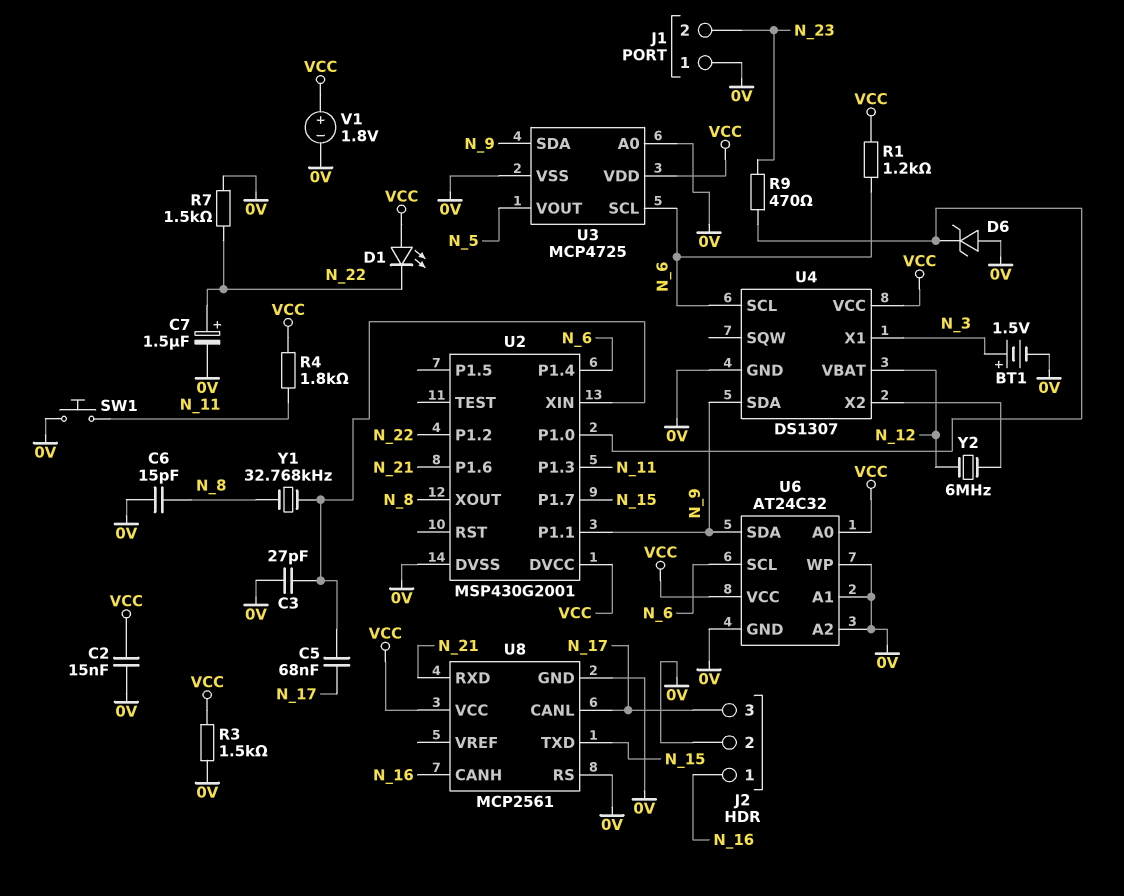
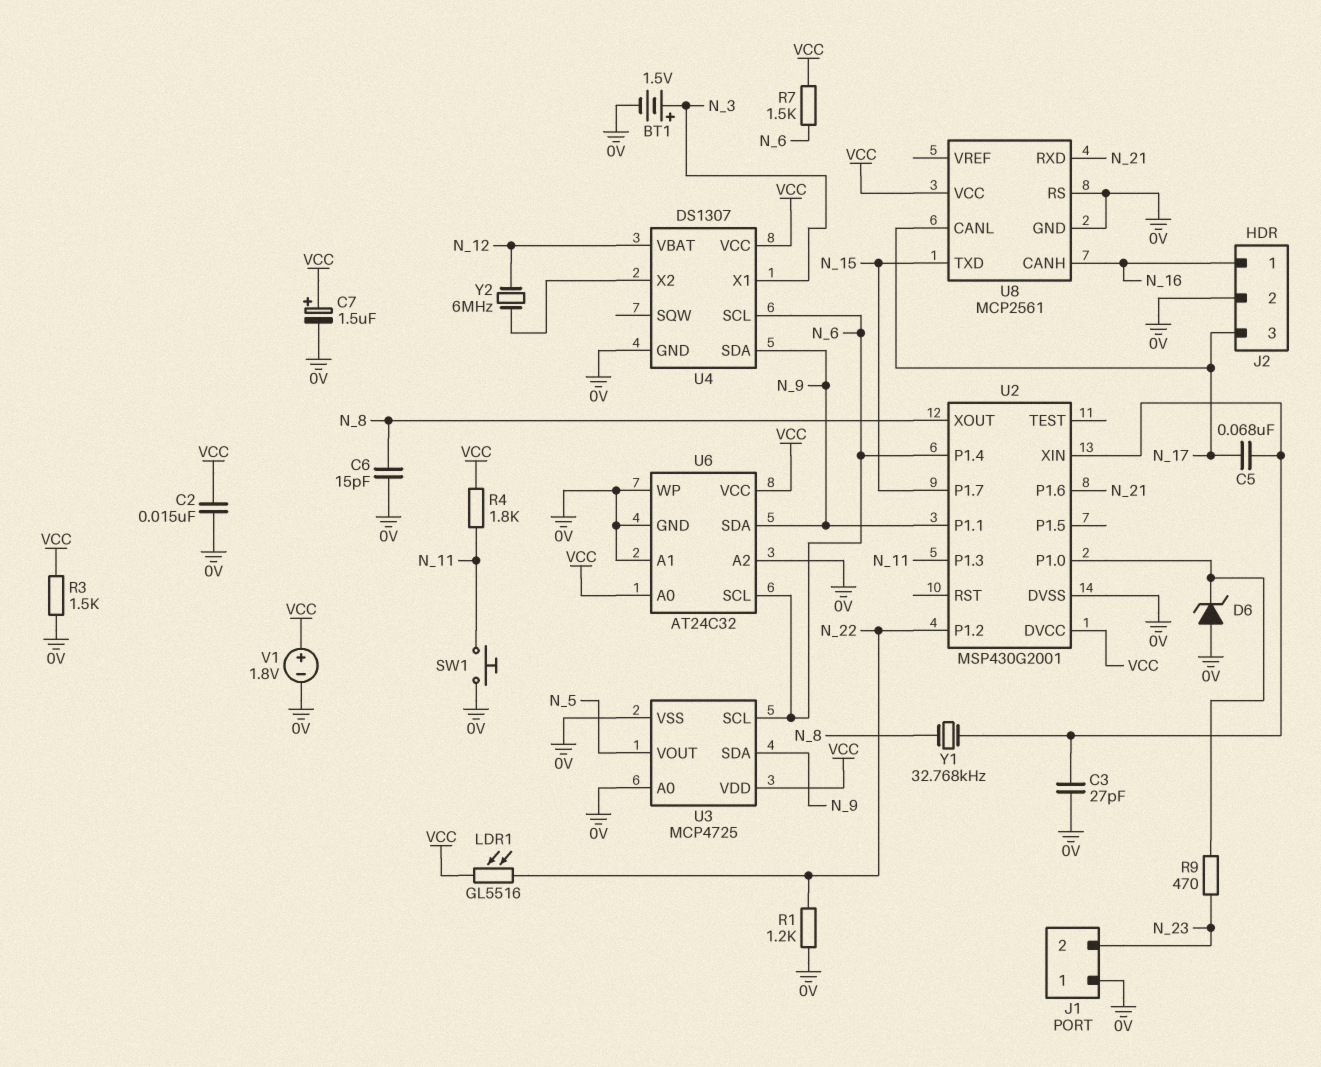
C7: 1.5uF (plus N_22, minus 0V) -> 1.5uF (plus VCC, minus 0V)
D1: LED (A VCC, K N_22) -> none
LDR1: none -> GL5516 (N_22, VCC)
R1: 1.2k (N_6, VCC) -> 1.2k (0V, N_22)
R7: 1.5k (0V, N_22) -> 1.5k (N_6, VCC)

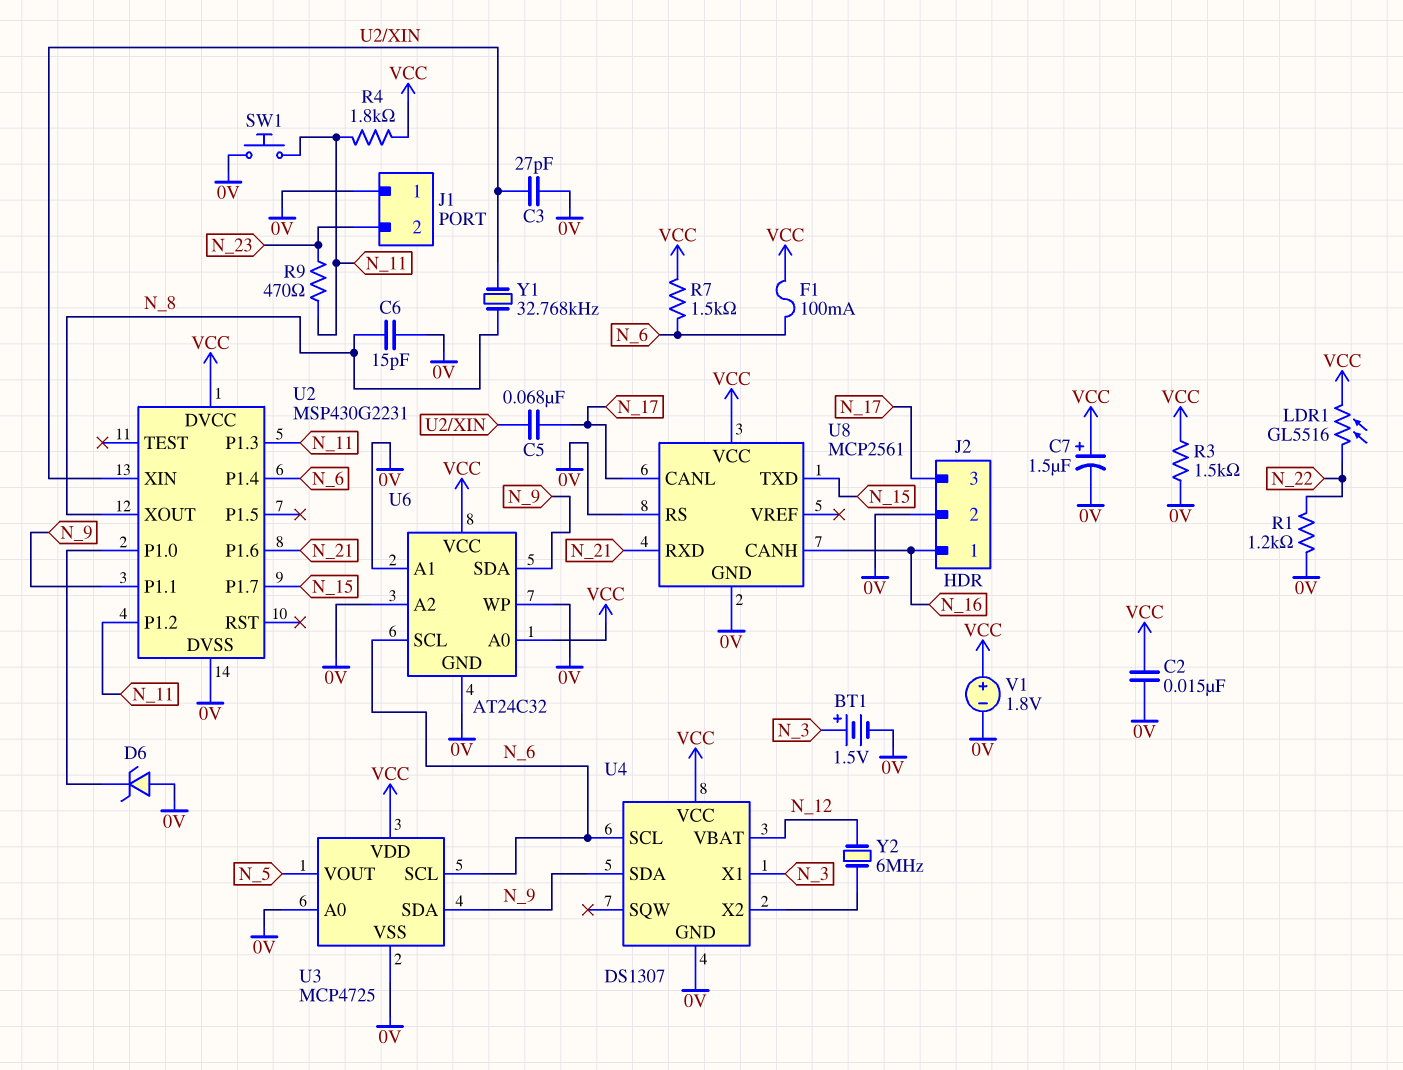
F1: none -> 100mA (N_6, VCC)
R9: 470 (N_23, U2/P1.0) -> 470 (N_11, N_23)
U2: MSP430G2001 -> MSP430G2231
U2 pin P1.2: N_22 -> N_11

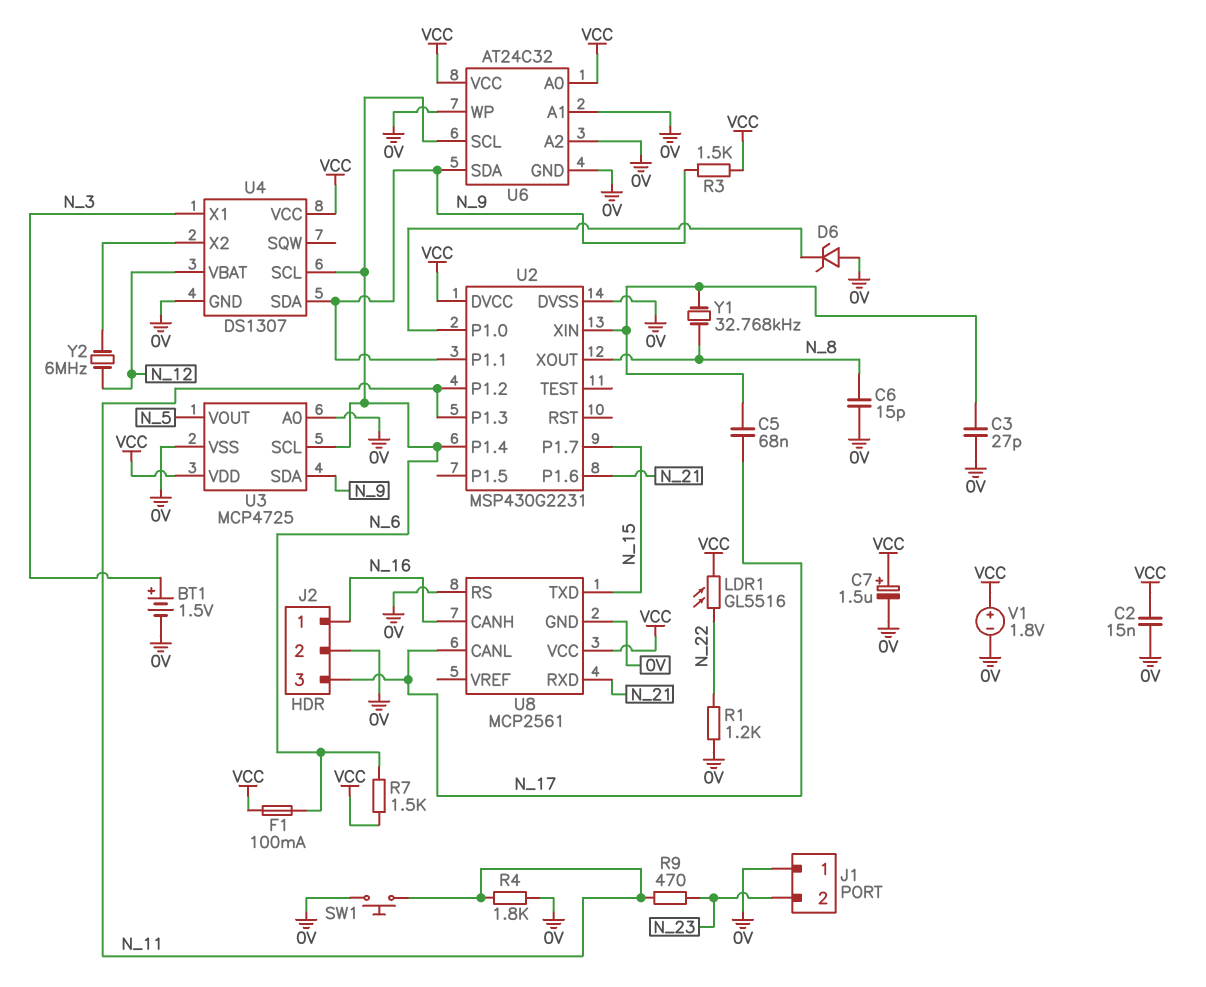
R3: 1.5k (0V, VCC) -> 1.5k (N_9, VCC)
R4: 1.8k (N_11, VCC) -> 1.8k (0V, N_11)

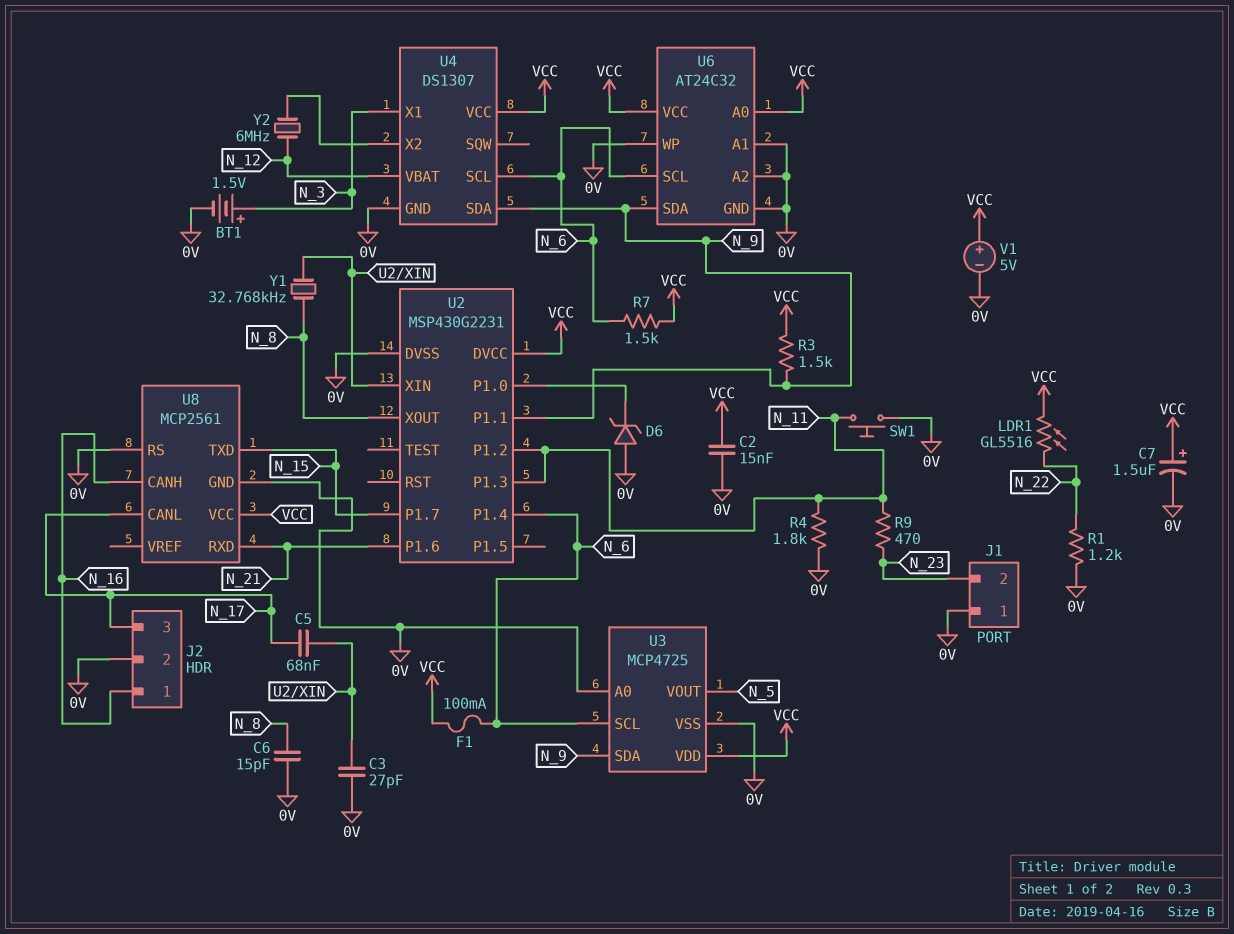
V1: 1.8V (plus VCC, minus 0V) -> 5V (plus VCC, minus 0V)

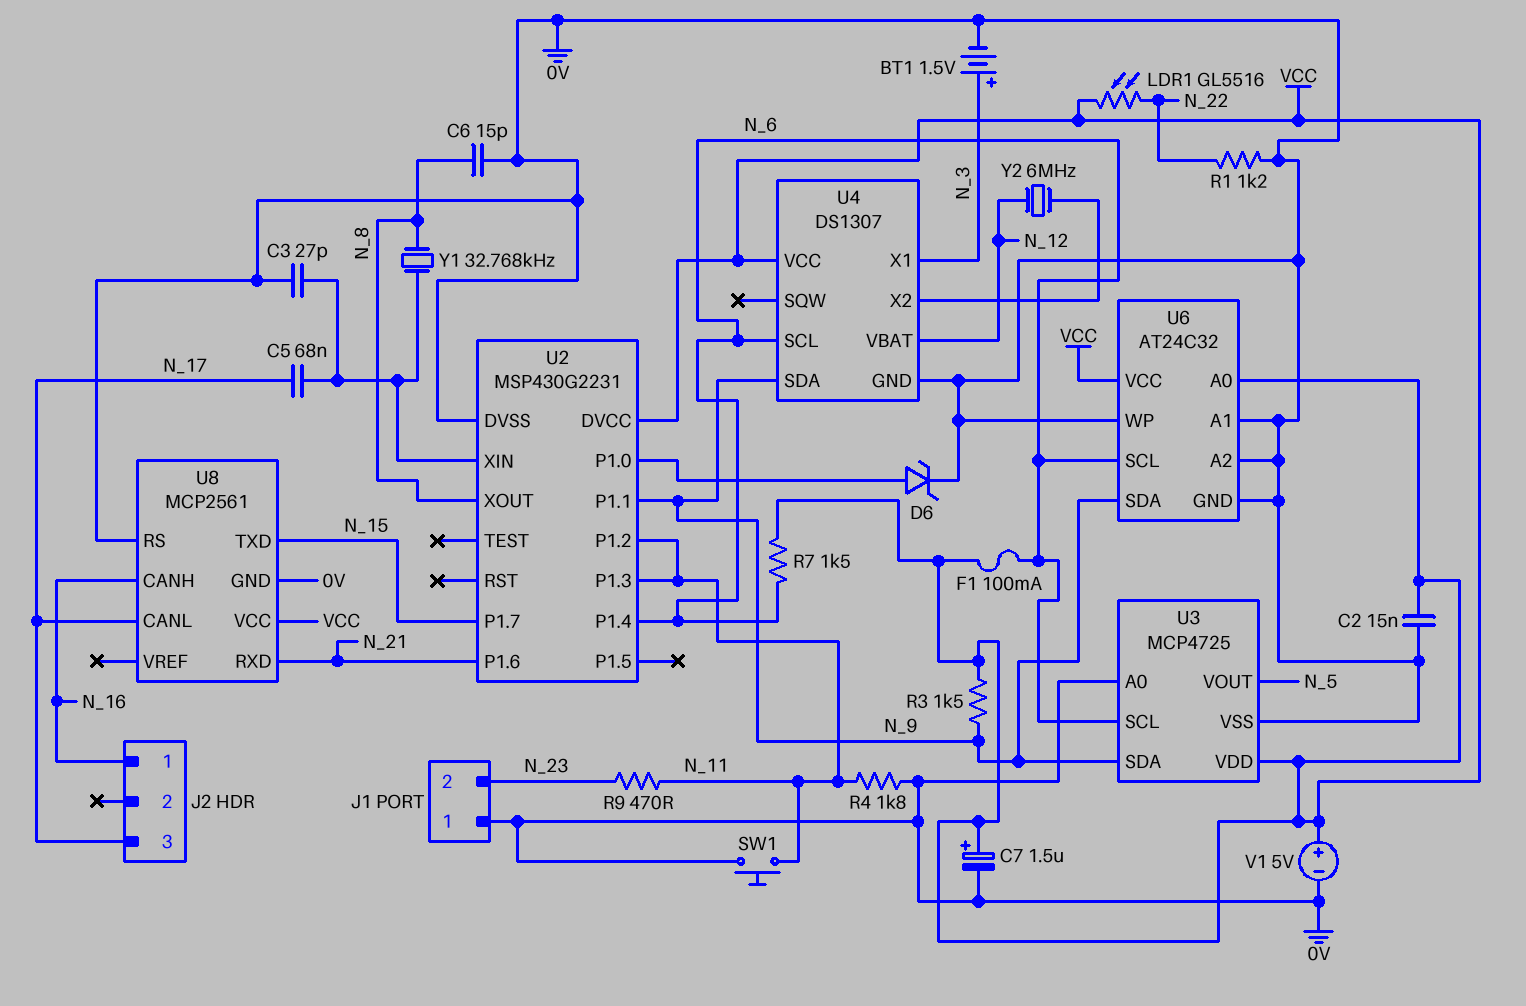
D6: zener (A 0V, K U2/P1.0) -> zener (A U2/P1.0, K 0V)
J2 pin 2: 0V -> none

